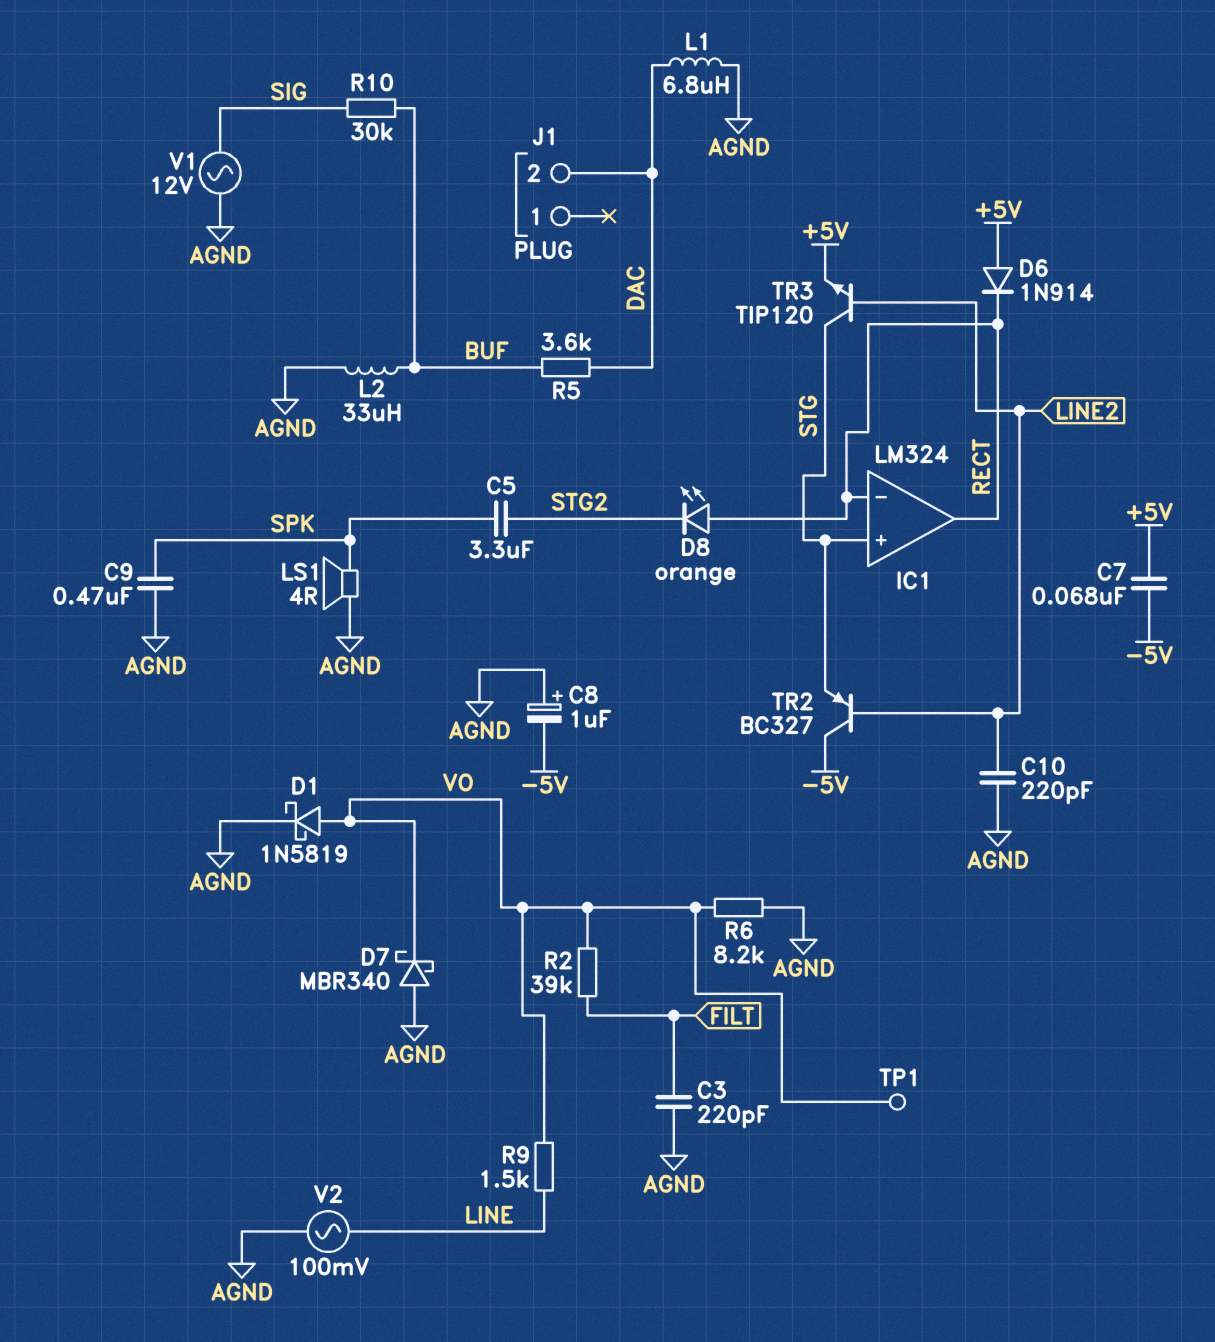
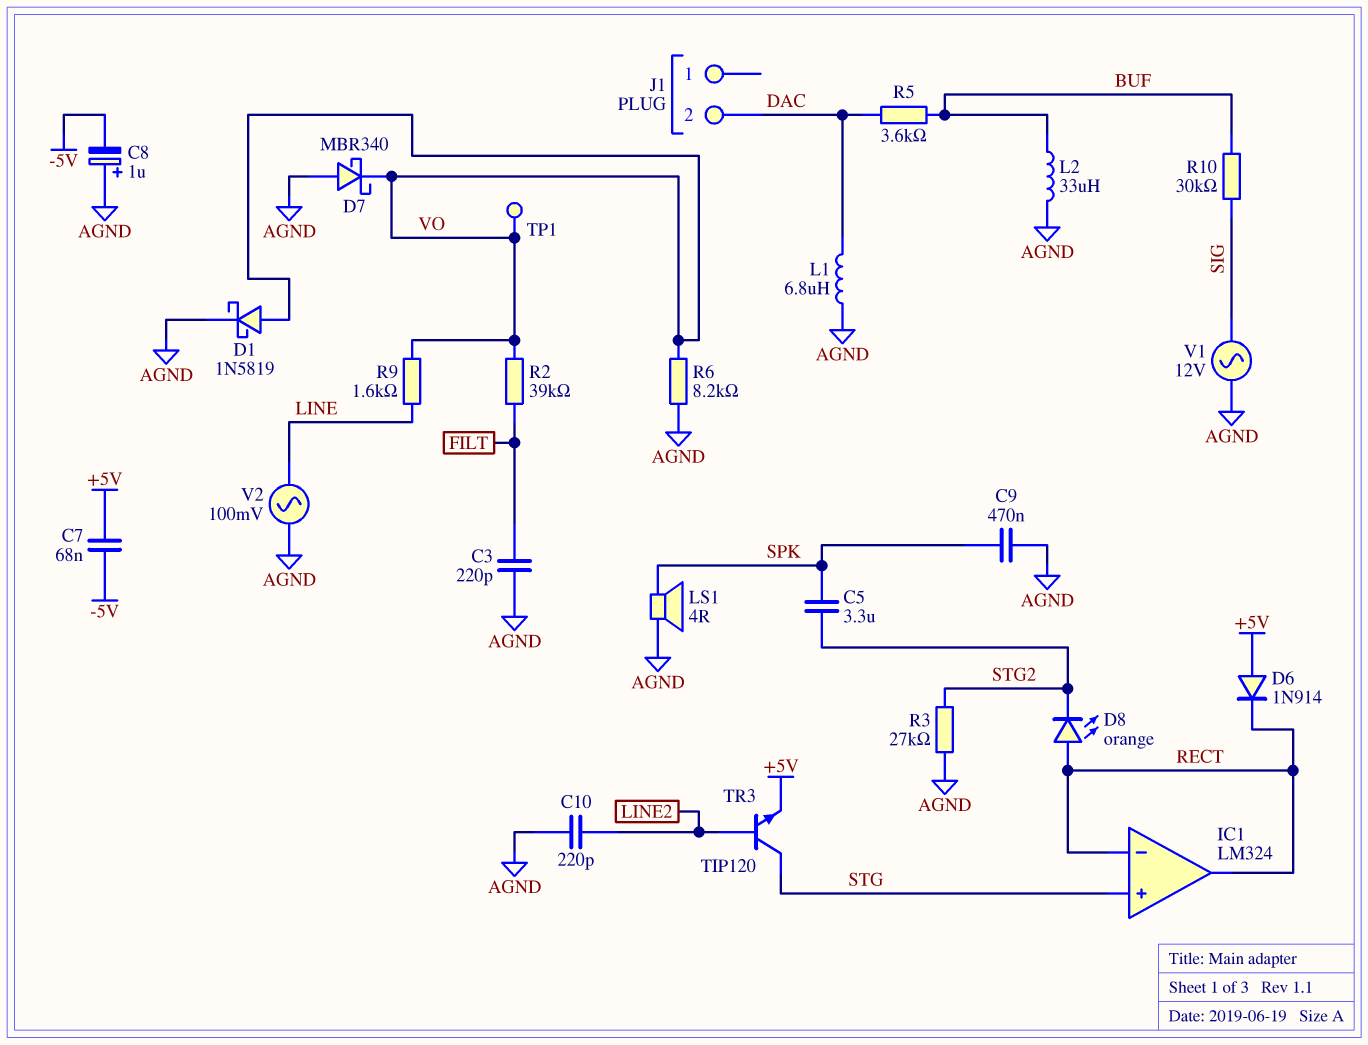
R3: none -> 27k (AGND, STG2)
R9: 1.5k (LINE, VO) -> 1.6k (LINE, VO)
TR2: PNP BC327 (B LINE2, C -5V, E STG) -> none

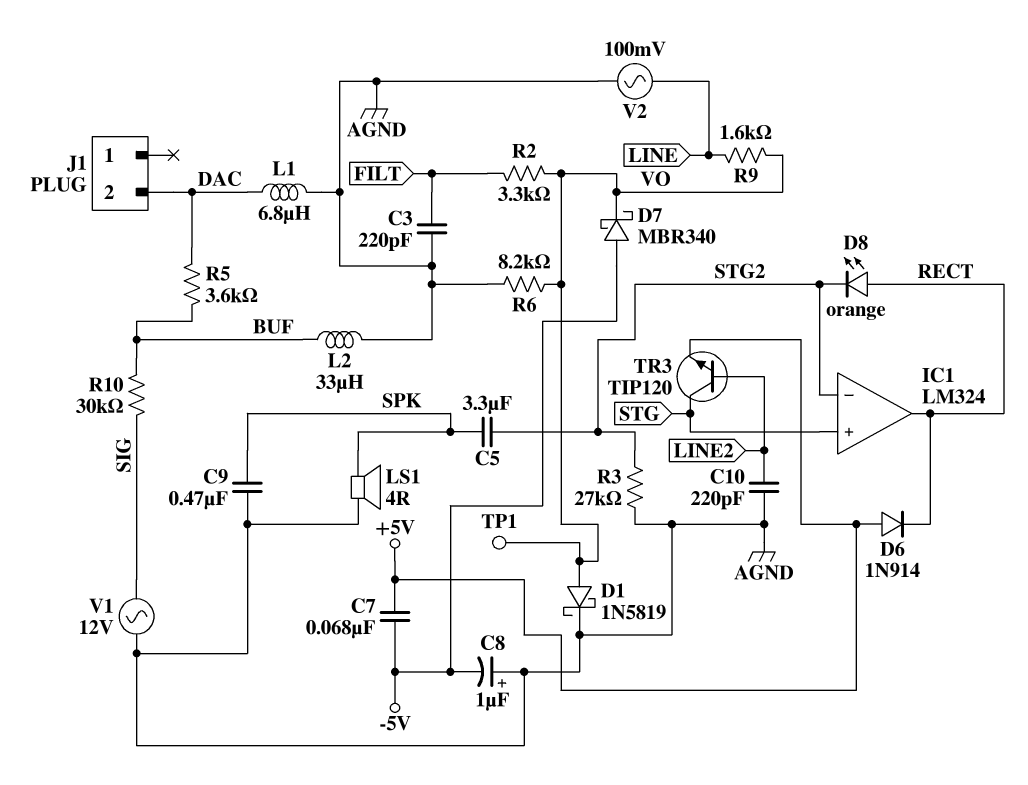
D7: schottky MBR340 (A AGND, K VO) -> schottky MBR340 (A -5V, K VO)
IC1 pin in-: RECT -> STG2
R2: 39k (FILT, VO) -> 3.3k (FILT, VO)

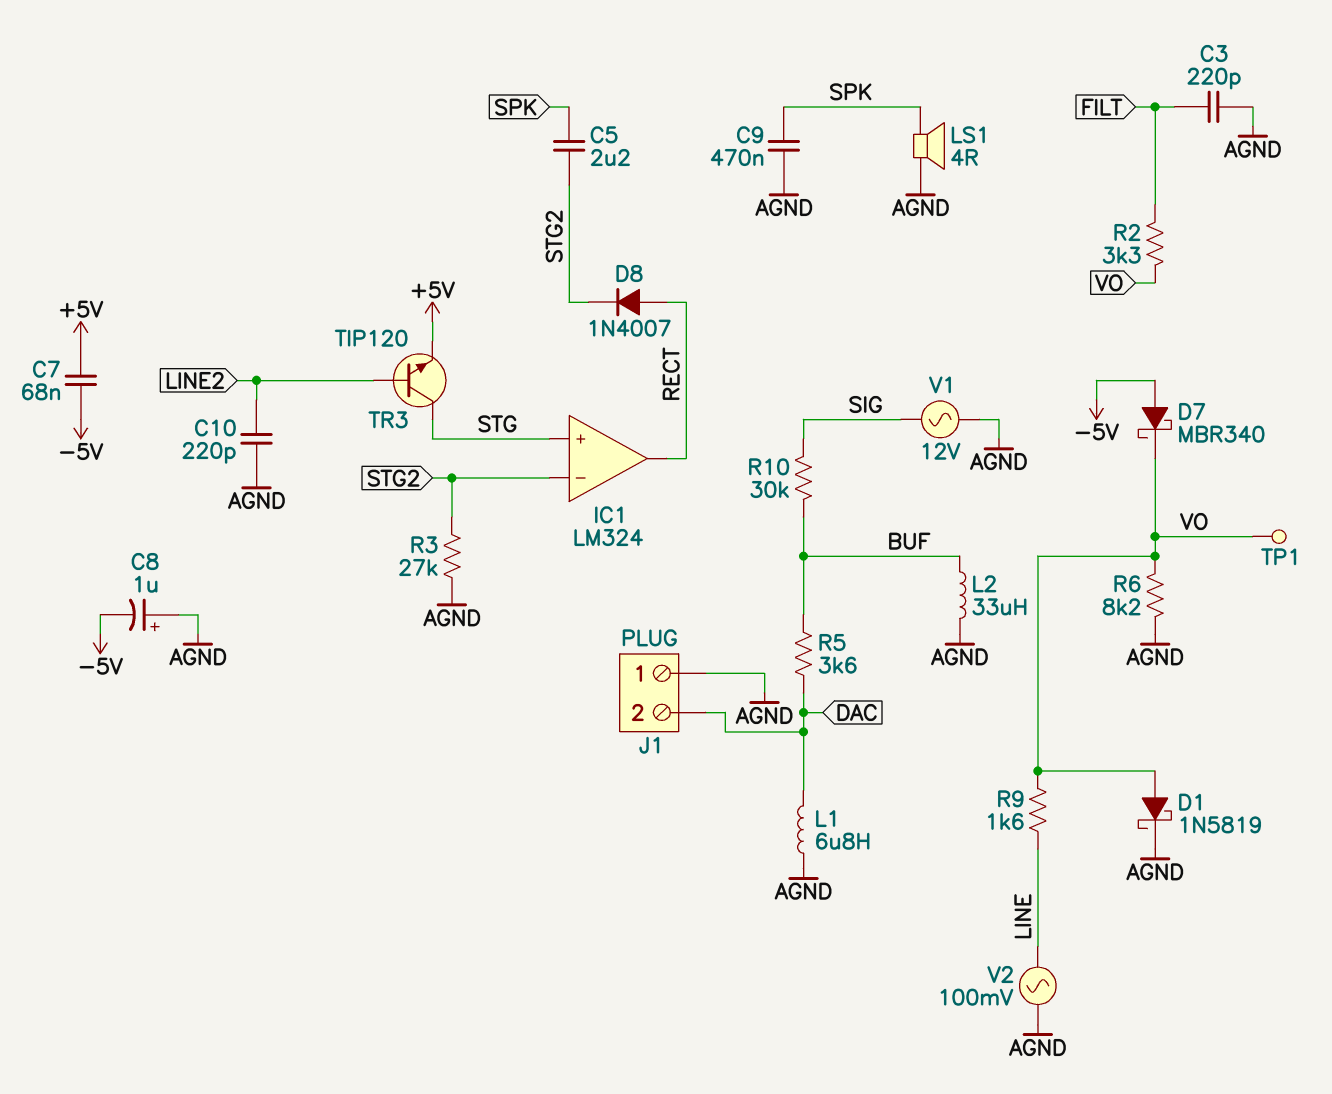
C5: 3.3uF (SPK, STG2) -> 2.2uF (SPK, STG2)
D6: diode 1N914 (A +5V, K RECT) -> none
D8: LED orange (A RECT, K STG2) -> diode 1N4007 (A RECT, K STG2)
J1 pin 1: none -> AGND

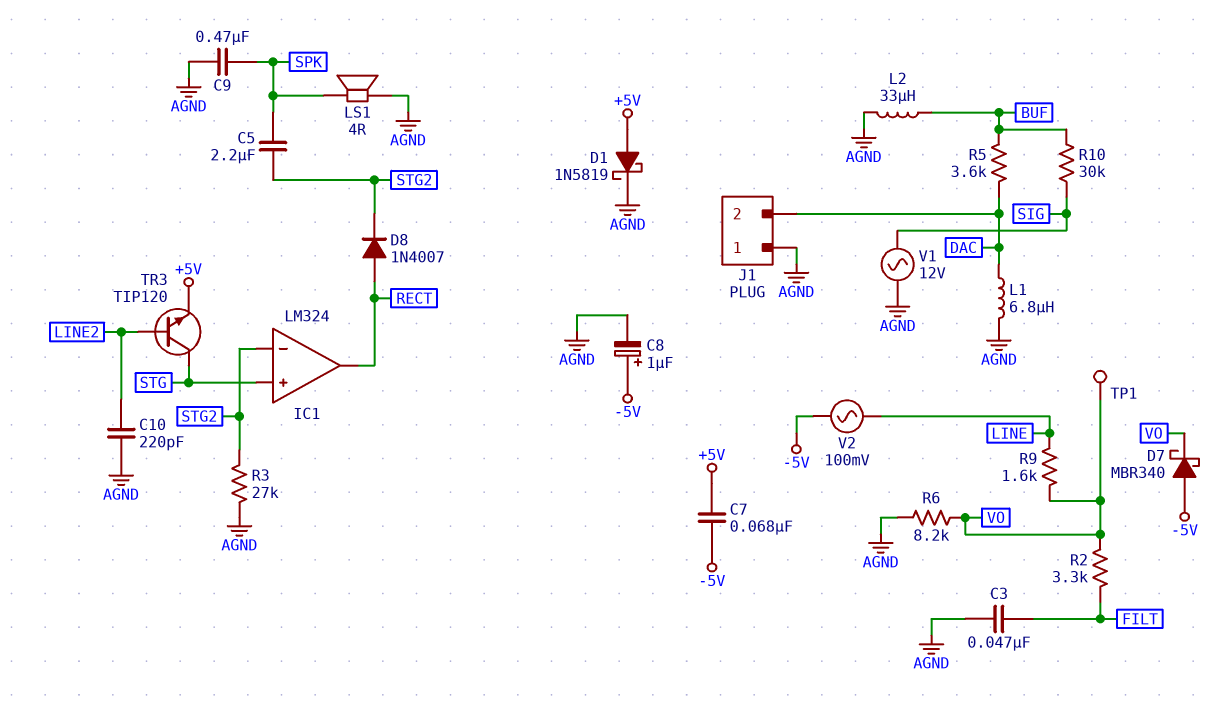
C3: 220pF (AGND, FILT) -> 47nF (AGND, FILT)
C8: 1uF (plus AGND, minus -5V) -> 1uF (plus -5V, minus AGND)
D1: schottky 1N5819 (A VO, K AGND) -> schottky 1N5819 (A +5V, K AGND)
V2: AC 100mV (AGND, LINE) -> AC 100mV (-5V, LINE)

